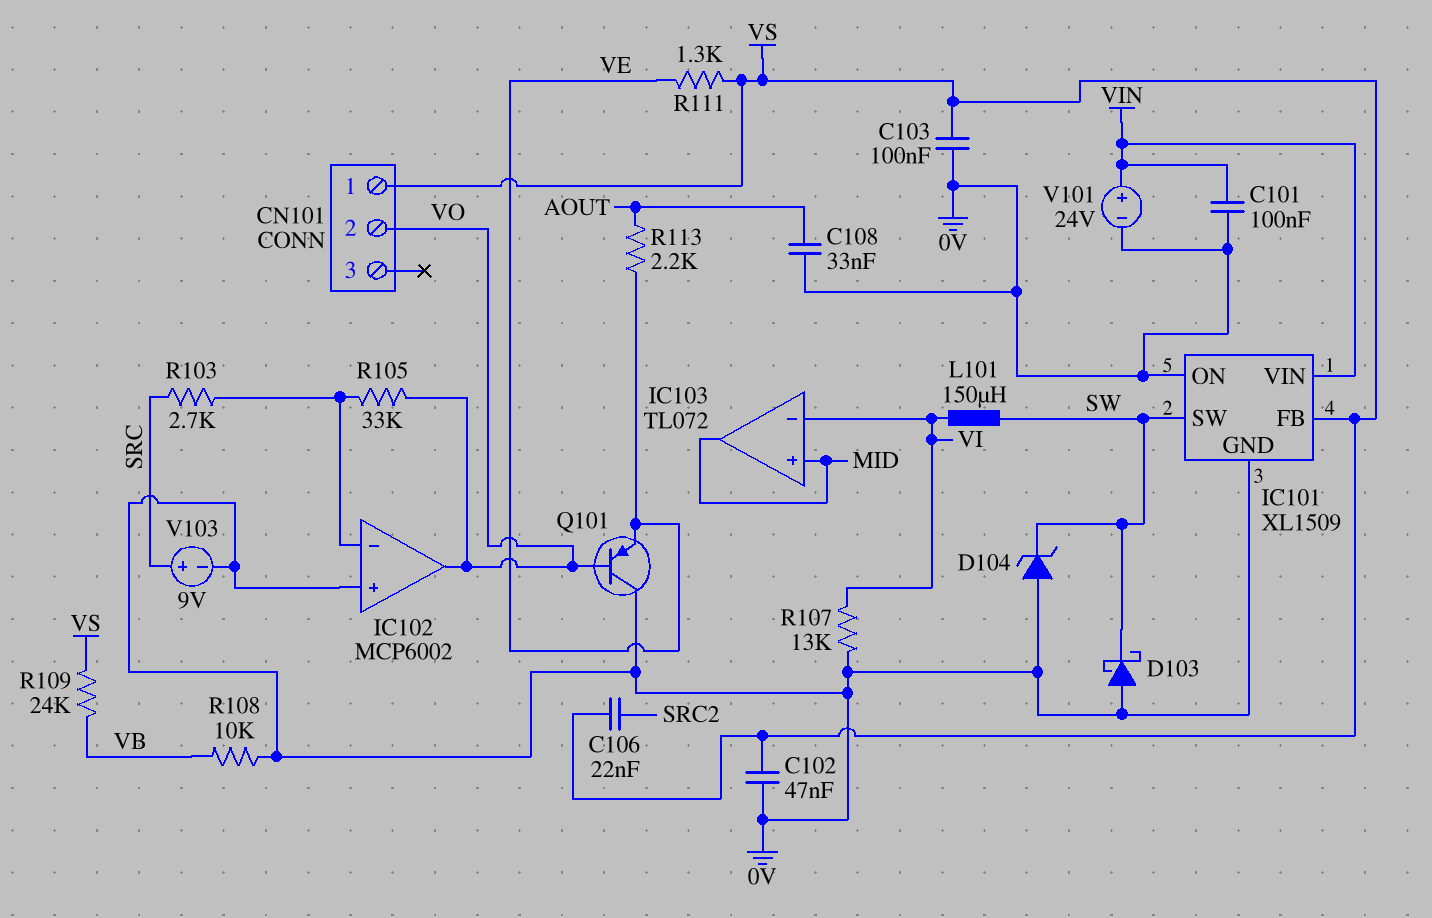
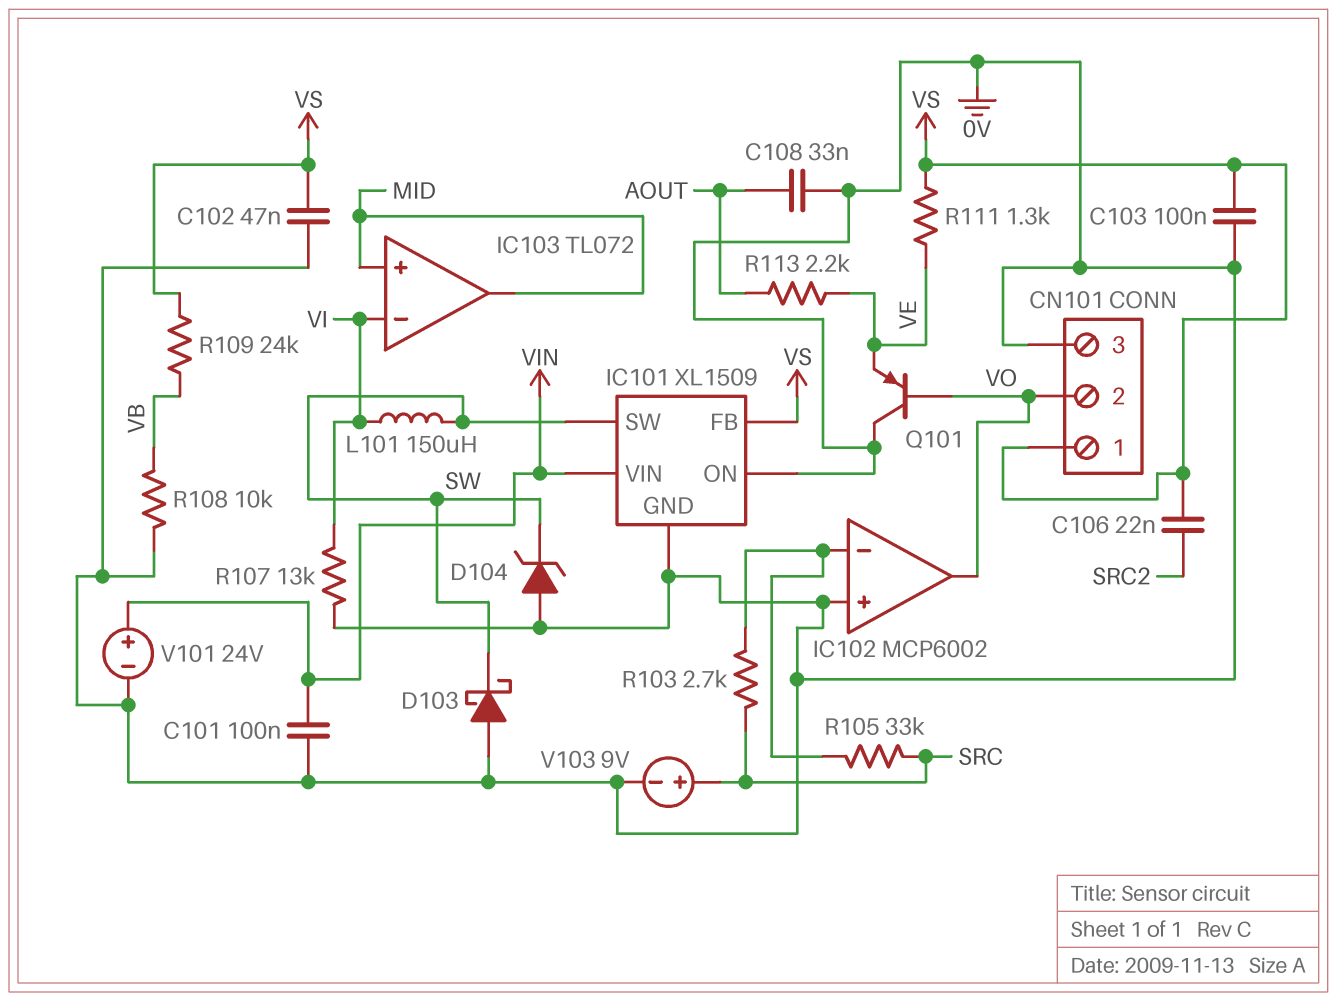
CN101 pin 3: none -> 0V
R105: 33k (IC102/in-, VO) -> 33k (IC102/in-, SRC)

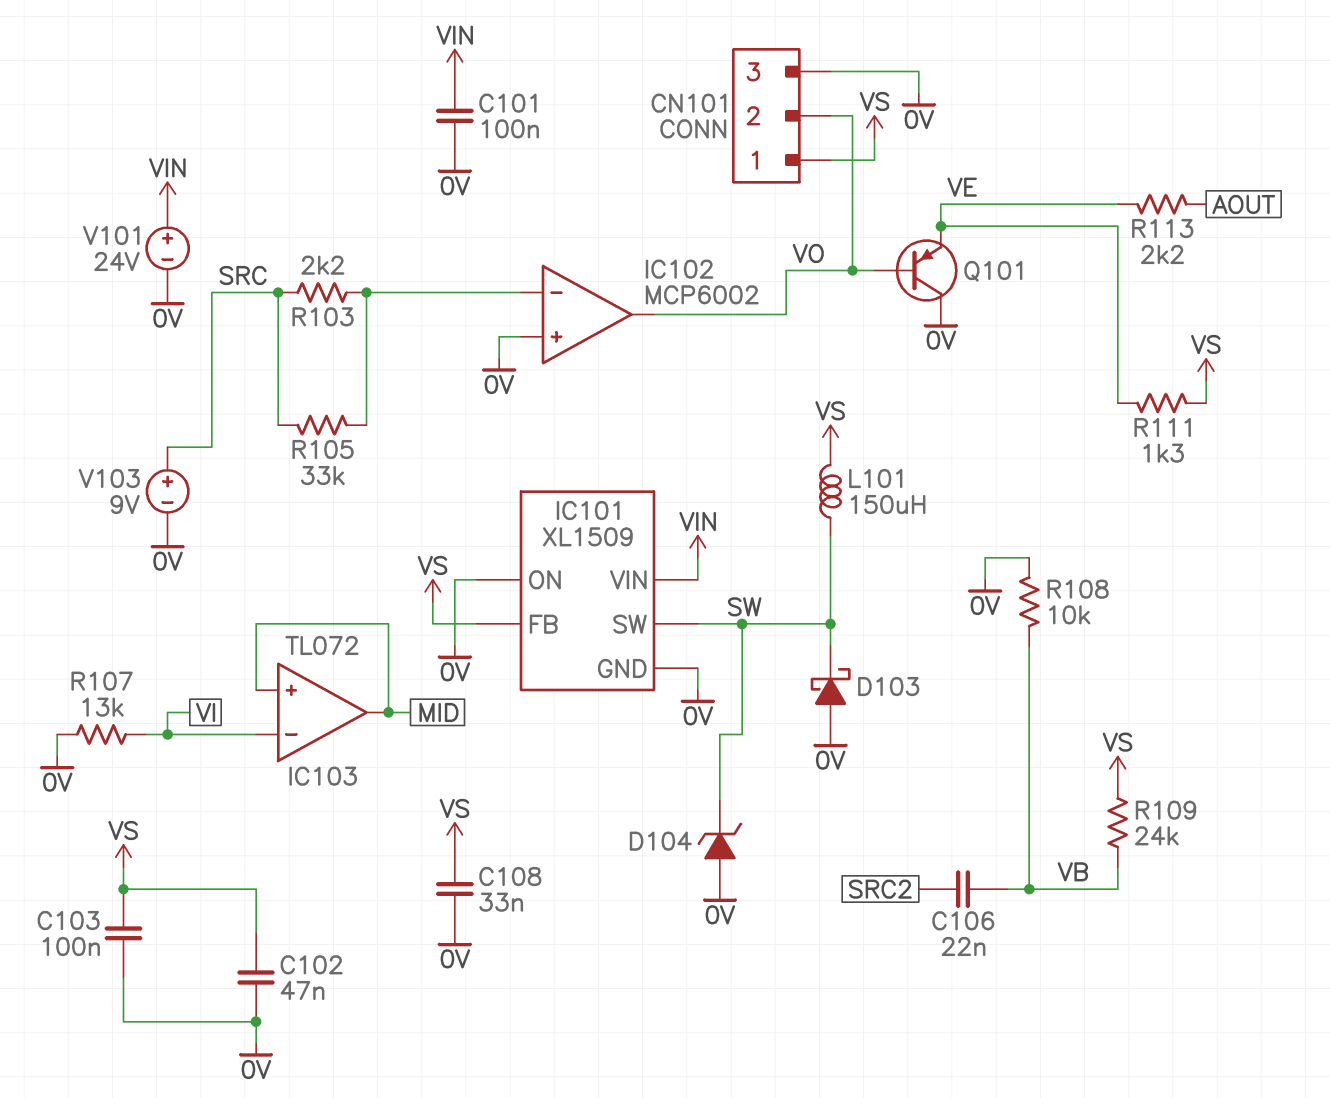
C106: 22nF (SRC2, VS) -> 22nF (SRC2, VB)
C108: 33nF (0V, AOUT) -> 33nF (0V, VS)
L101: 150uH (SW, VI) -> 150uH (SW, VS)
R103: 2.7k (IC102/in-, SRC) -> 2.2k (IC102/in-, SRC)

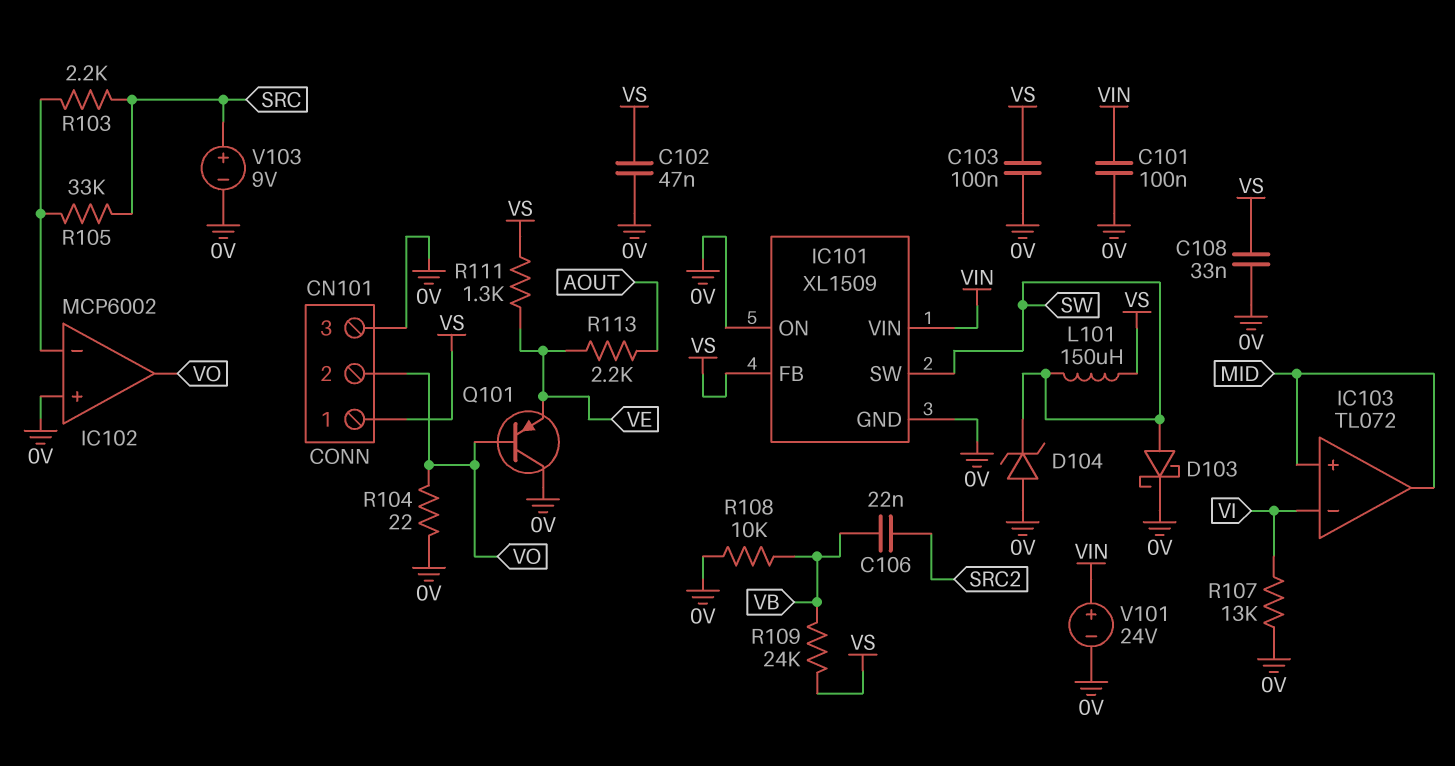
D103: schottky (A 0V, K SW) -> schottky (A SW, K 0V)
R104: none -> 22 (0V, VO)

